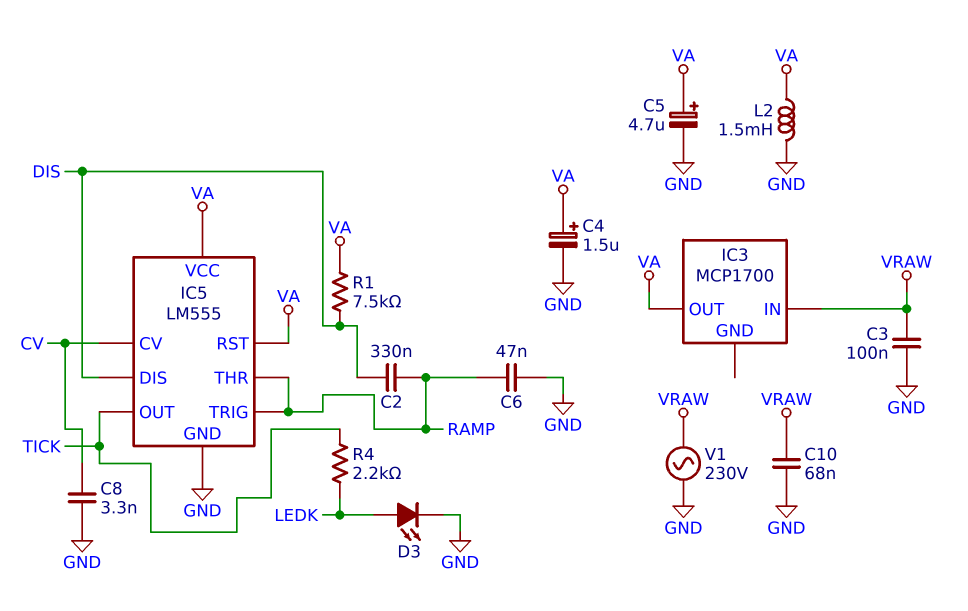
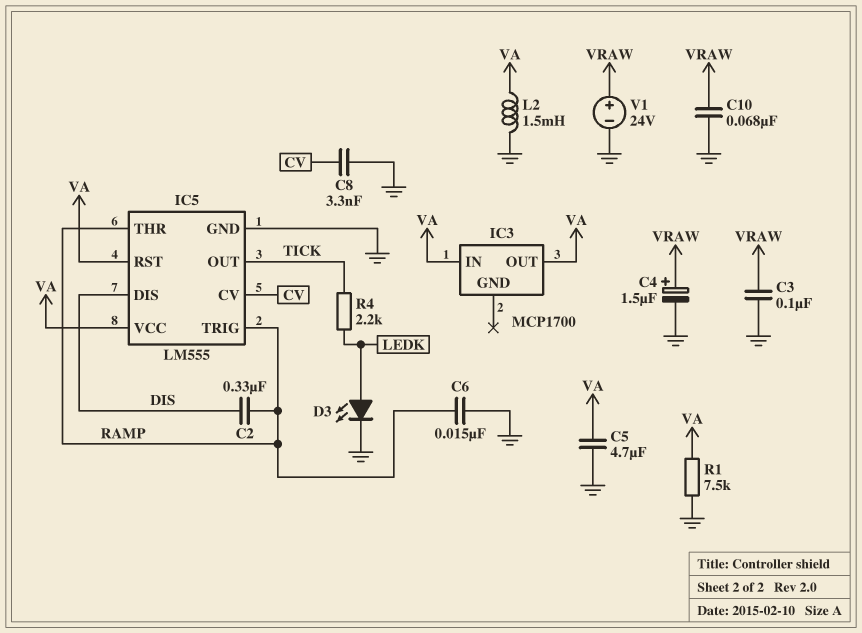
C4: 1.5uF (plus VA, minus GND) -> 1.5uF (plus VRAW, minus GND)
C5: 4.7uF (plus VA, minus GND) -> 4.7uF (GND, VA)
C6: 47nF (GND, RAMP) -> 15nF (GND, RAMP)
IC3 pin IN: VRAW -> VA
R1: 7.5k (DIS, VA) -> 7.5k (GND, VA)
V1: AC 230V (GND, VRAW) -> 24V (plus VRAW, minus GND)

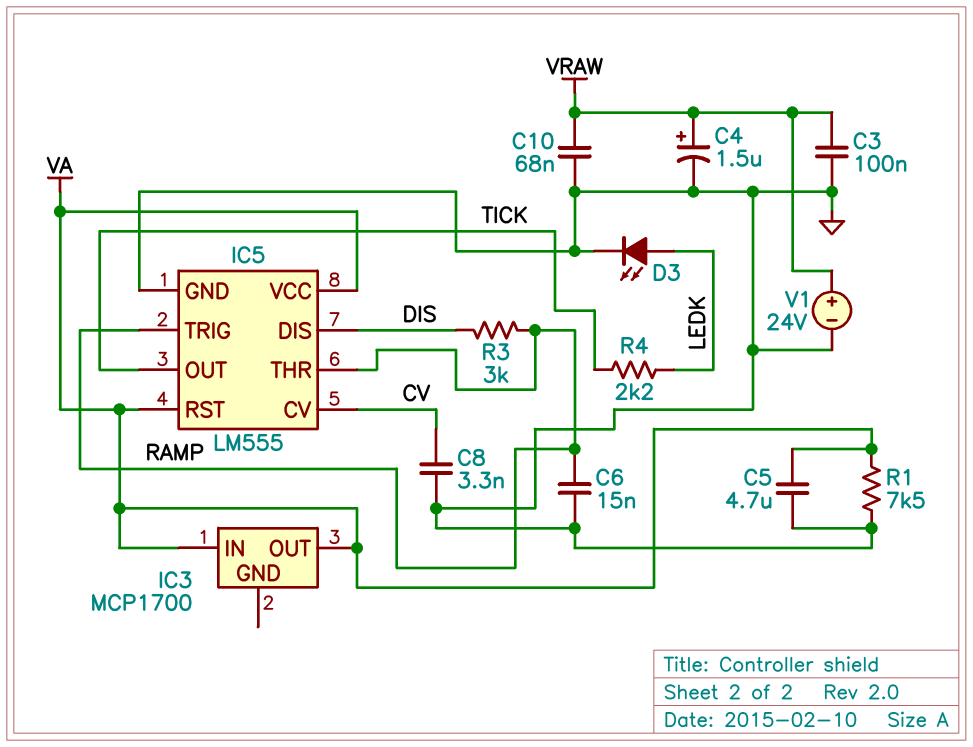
C2: 330nF (DIS, RAMP) -> none
L2: 1.5mH (GND, VA) -> none
R3: none -> 3k (DIS, RAMP)

